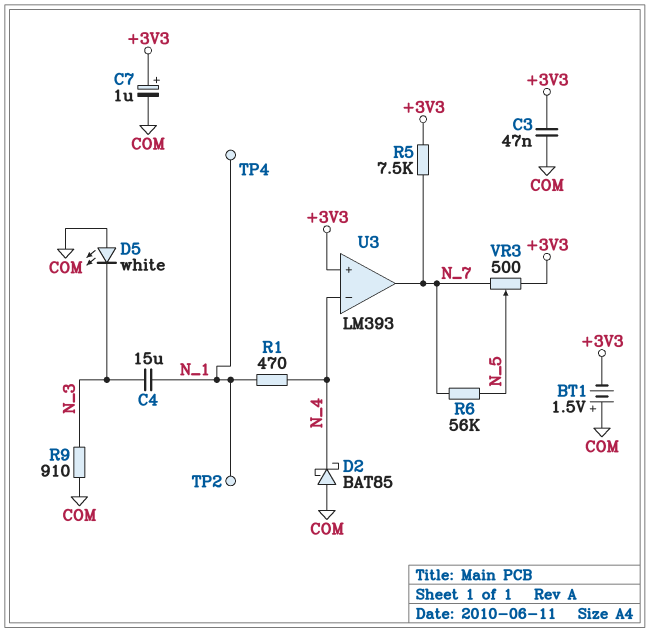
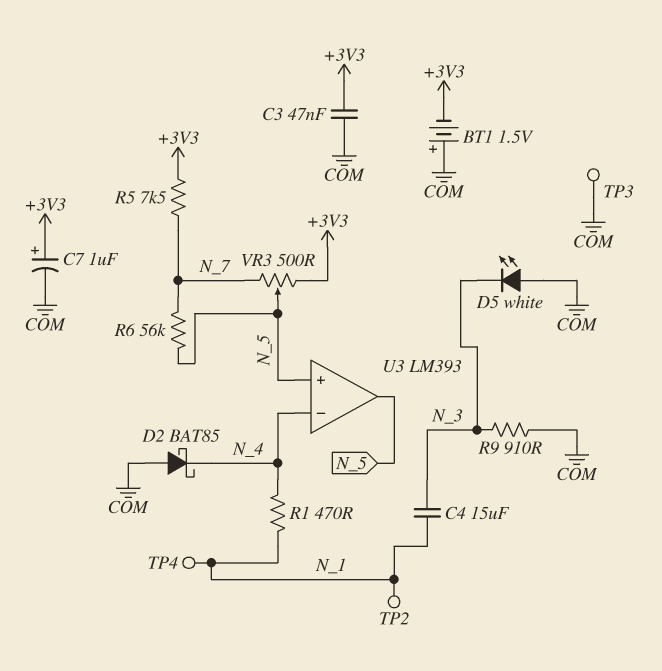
TP3: none -> test point (COM)
U3 pin in+: +3V3 -> N_5
U3 pin out: N_7 -> N_5

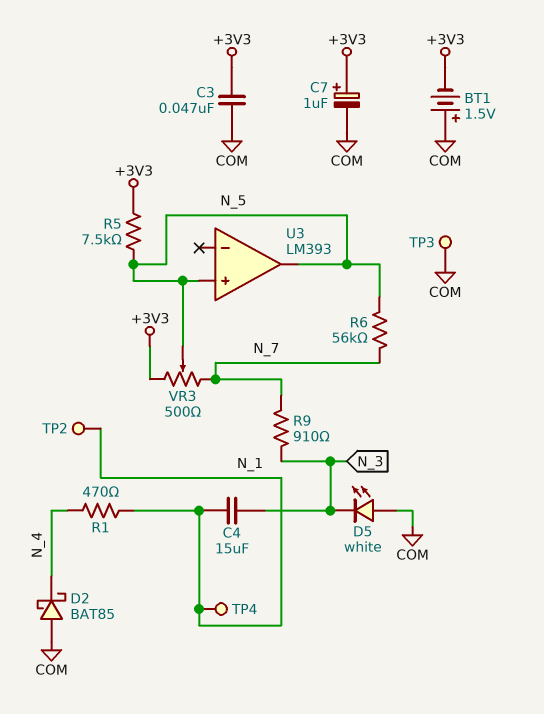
R5: 7.5k (+3V3, N_7) -> 7.5k (+3V3, N_5)
R9: 910 (COM, N_3) -> 910 (N_3, N_7)
U3 pin in-: N_4 -> none

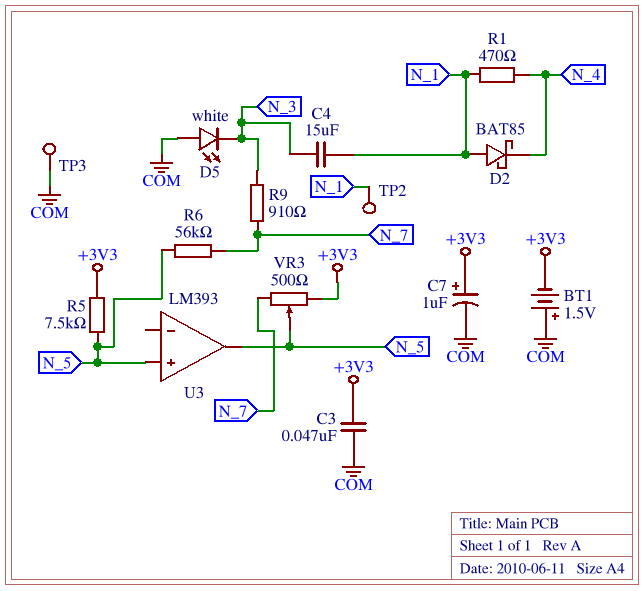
D2: schottky BAT85 (A COM, K N_4) -> schottky BAT85 (A N_1, K N_4)
TP4: test point (N_1) -> none

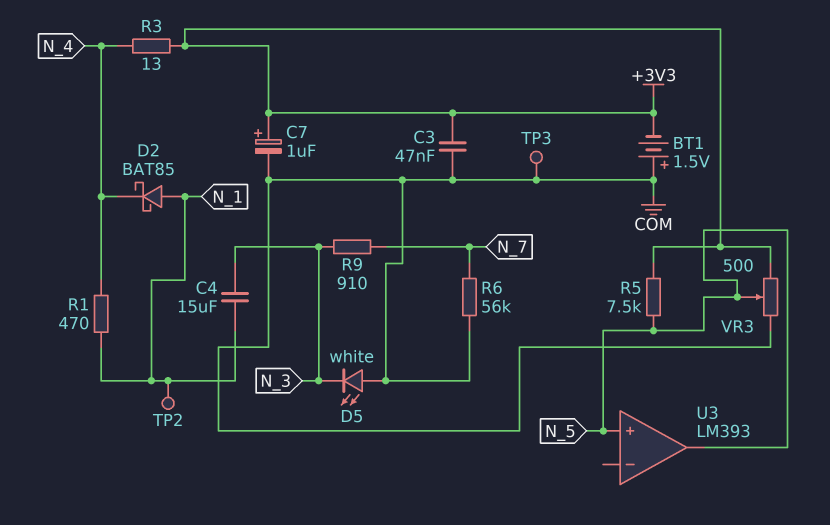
R3: none -> 13 (+3V3, N_4)
R6: 56k (N_5, N_7) -> 56k (COM, N_7)
VR3: 500 (+3V3, N_7, wiper N_5) -> 500 (+3V3, COM, wiper N_5)

